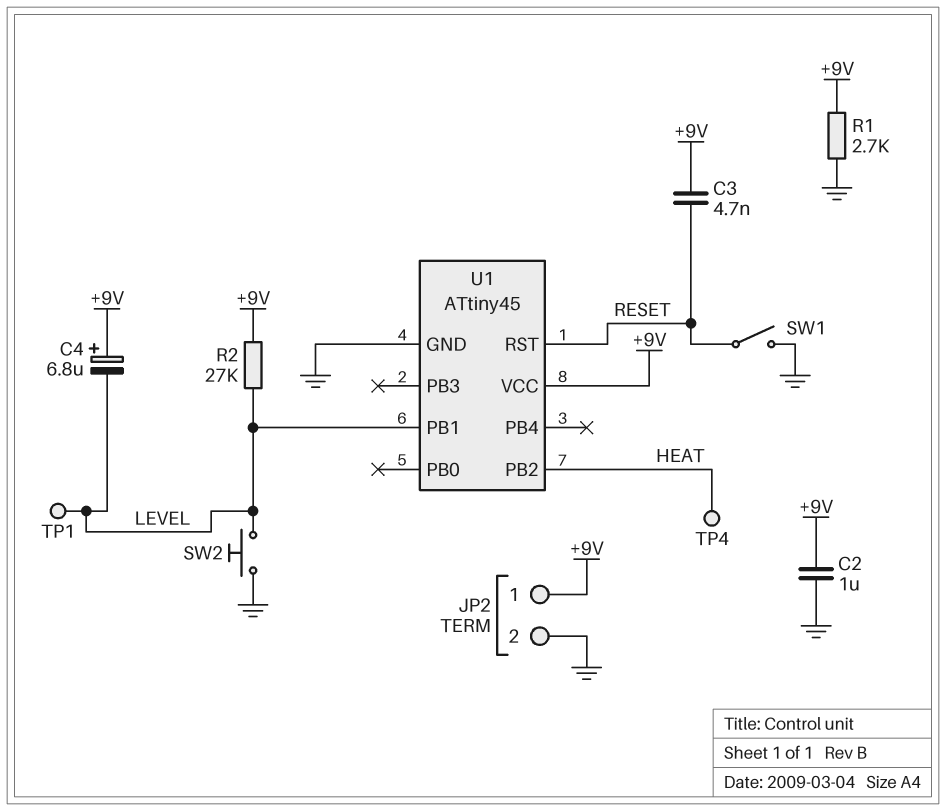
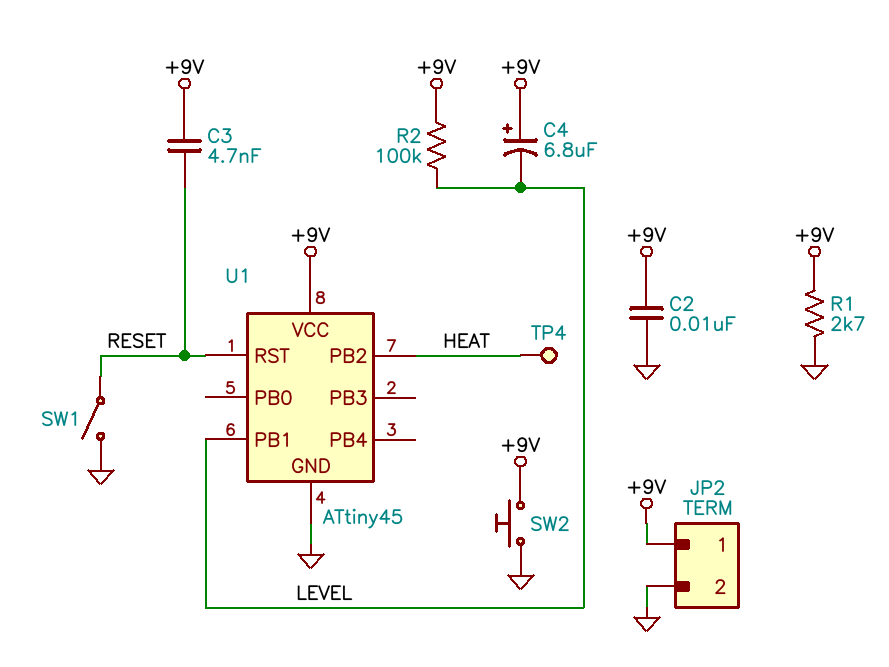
C2: 1uF (+9V, GND) -> 10nF (+9V, GND)
R2: 27k (+9V, LEVEL) -> 100k (+9V, LEVEL)
SW2: button (GND, LEVEL) -> button (+9V, GND)
TP1: test point (LEVEL) -> none

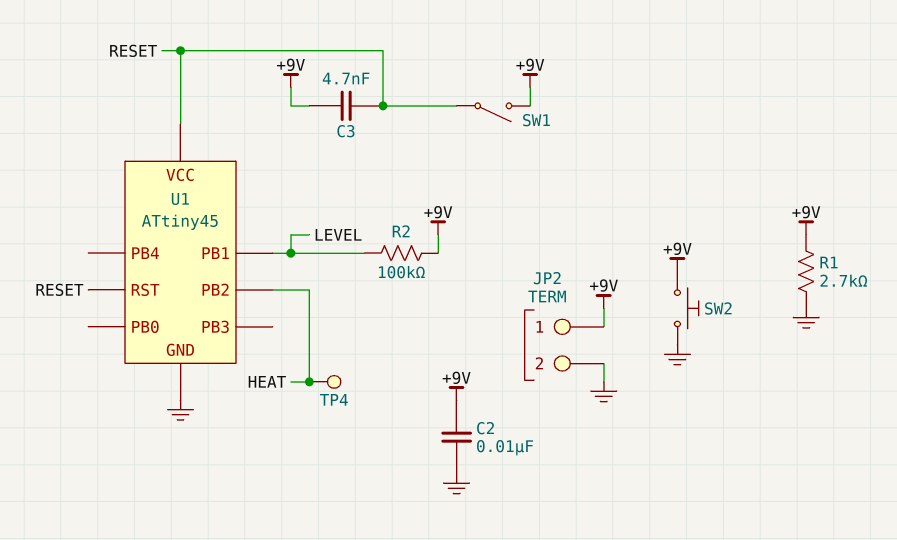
C4: 6.8uF (plus +9V, minus LEVEL) -> none
SW1: switch (GND, RESET) -> switch (+9V, RESET)
U1 pin VCC: +9V -> RESET

